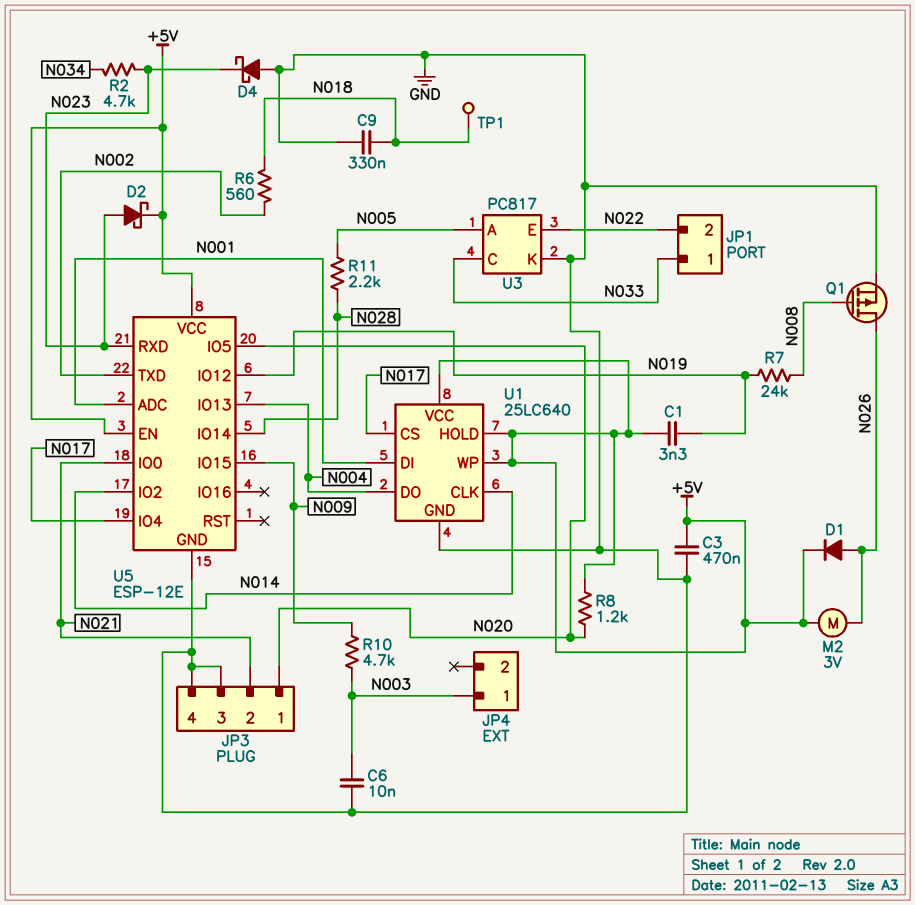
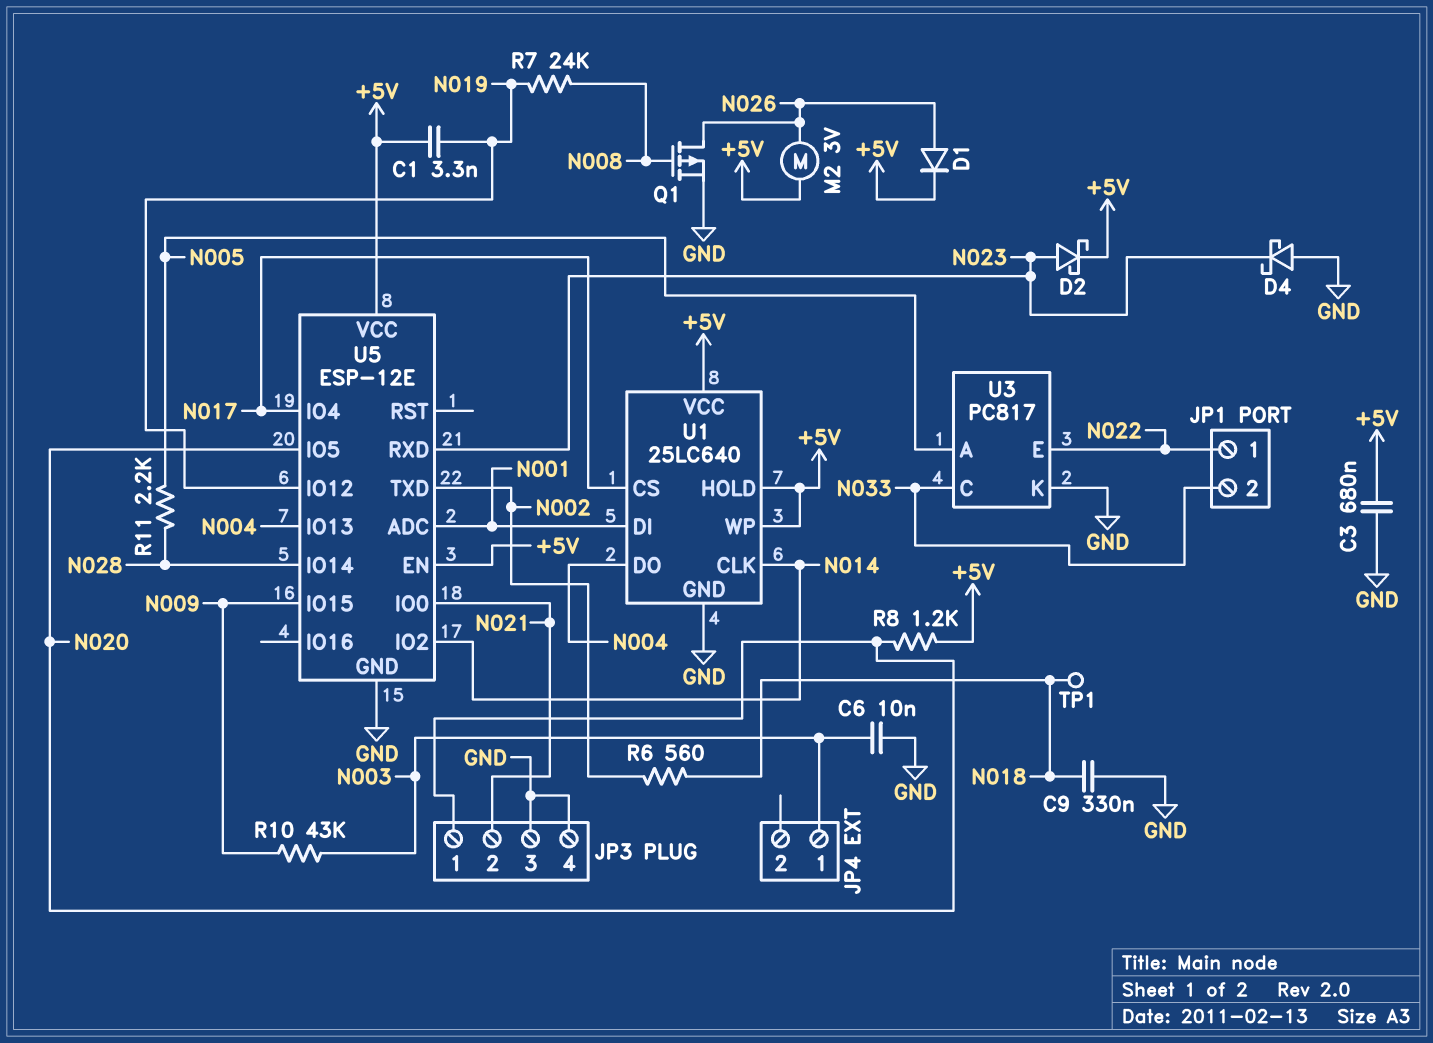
C3: 470nF (+5V, GND) -> 680nF (+5V, GND)
JP1 pin 1: N033 -> N022
JP1 pin 2: N022 -> N033
R2: 4.7k (N023, N034) -> none
R10: 4.7k (N003, N009) -> 43k (N003, N009)

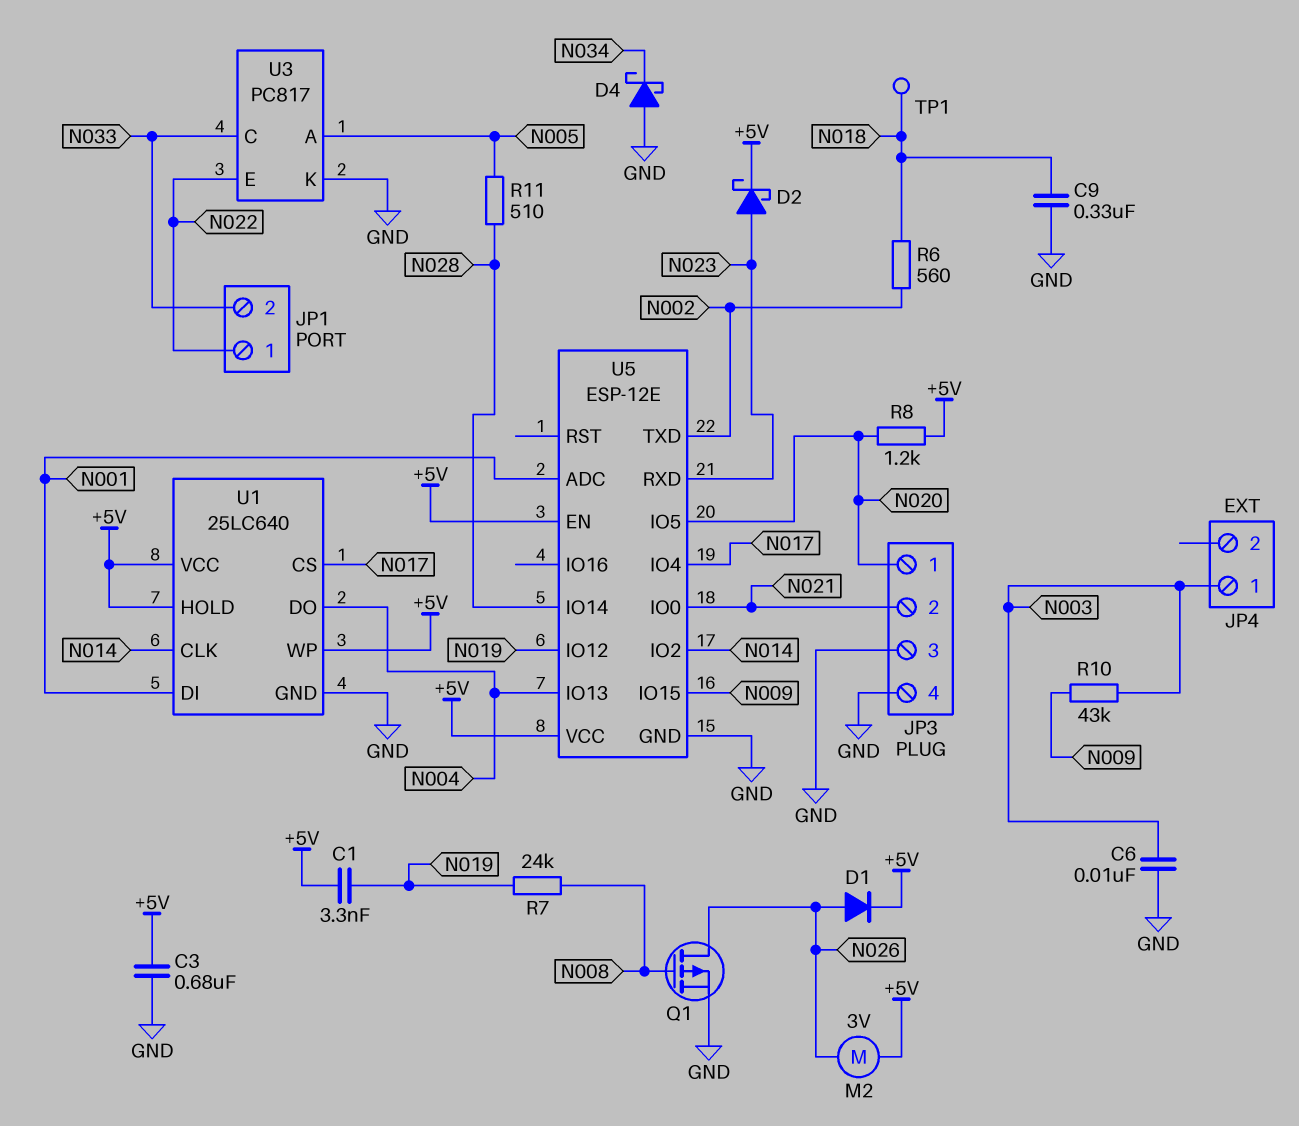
D4: schottky (A GND, K N023) -> schottky (A GND, K N034)
R11: 2.2k (N005, N028) -> 510 (N005, N028)

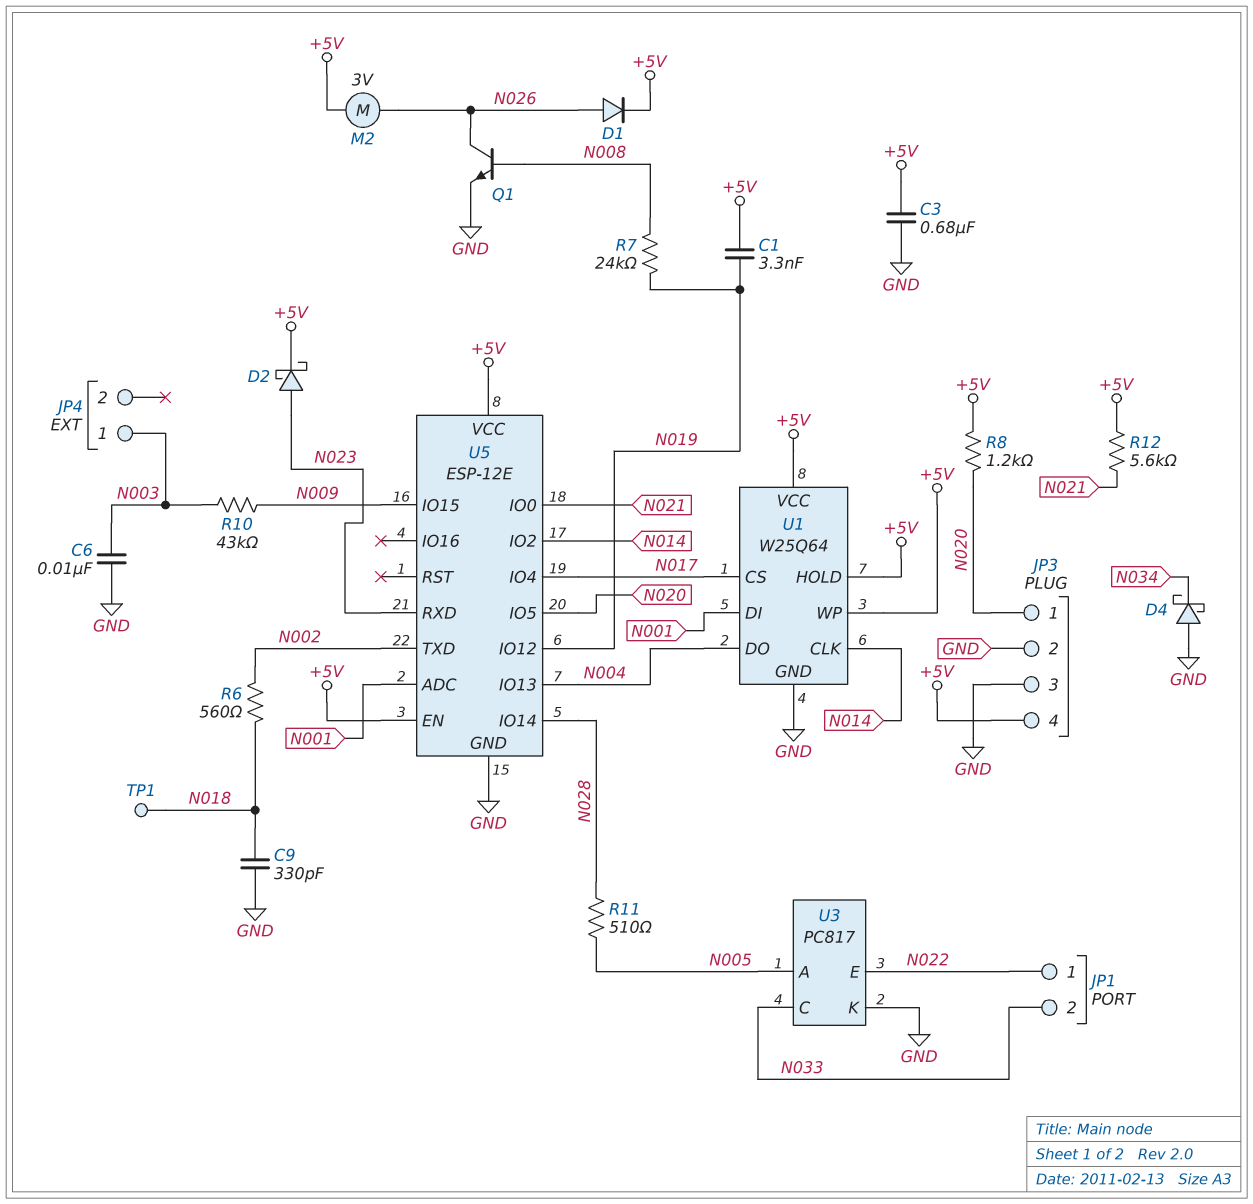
C9: 330nF (GND, N018) -> 330pF (GND, N018)
JP3 pin 2: N021 -> GND
JP3 pin 4: GND -> +5V
Q1: PMOS (G N008, D N026, S GND) -> NPN (B N008, C N026, E GND)
R12: none -> 5.6k (+5V, N021)
U1: 25LC640 -> W25Q64

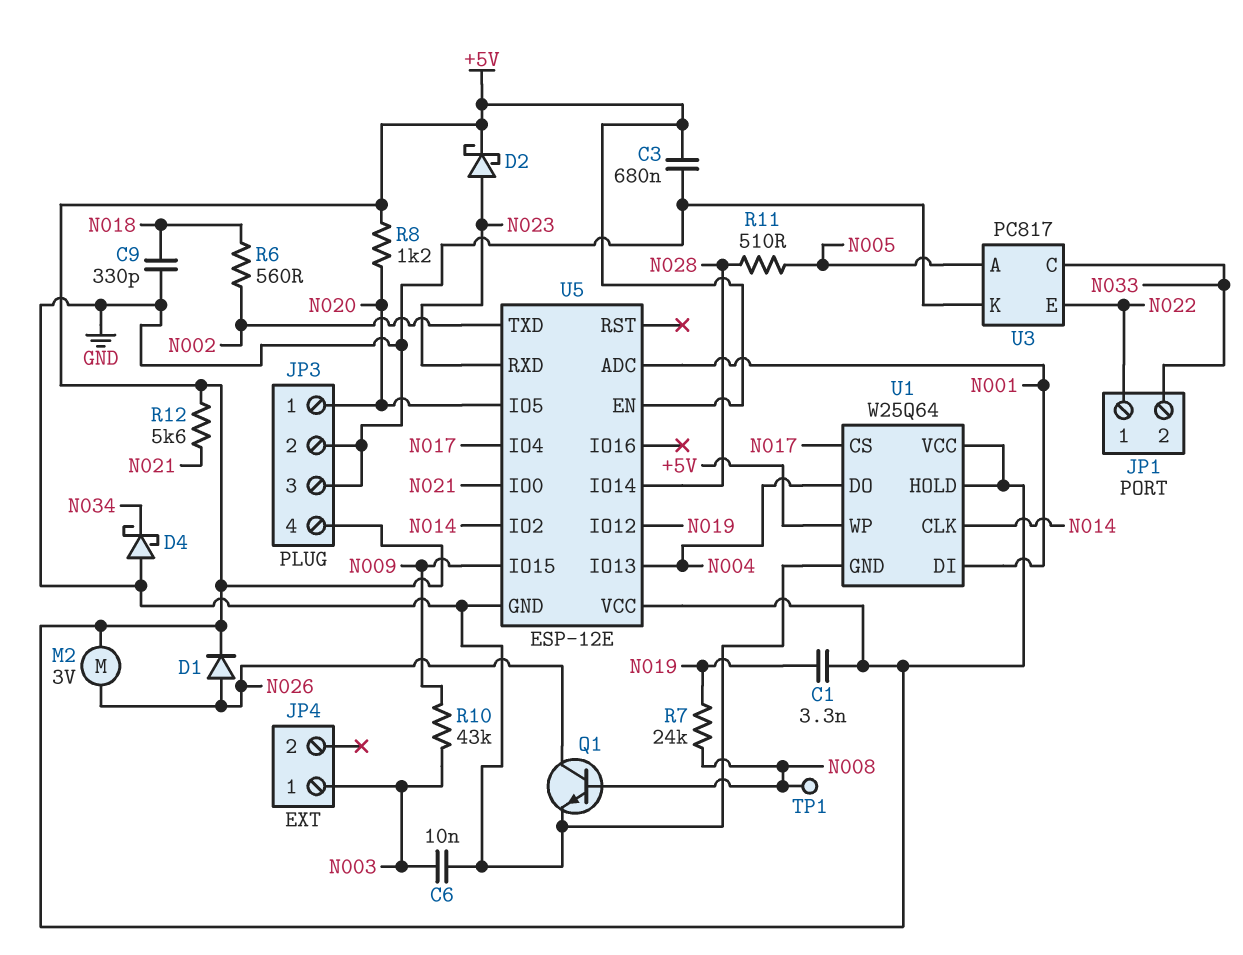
TP1: test point (N018) -> test point (N008)

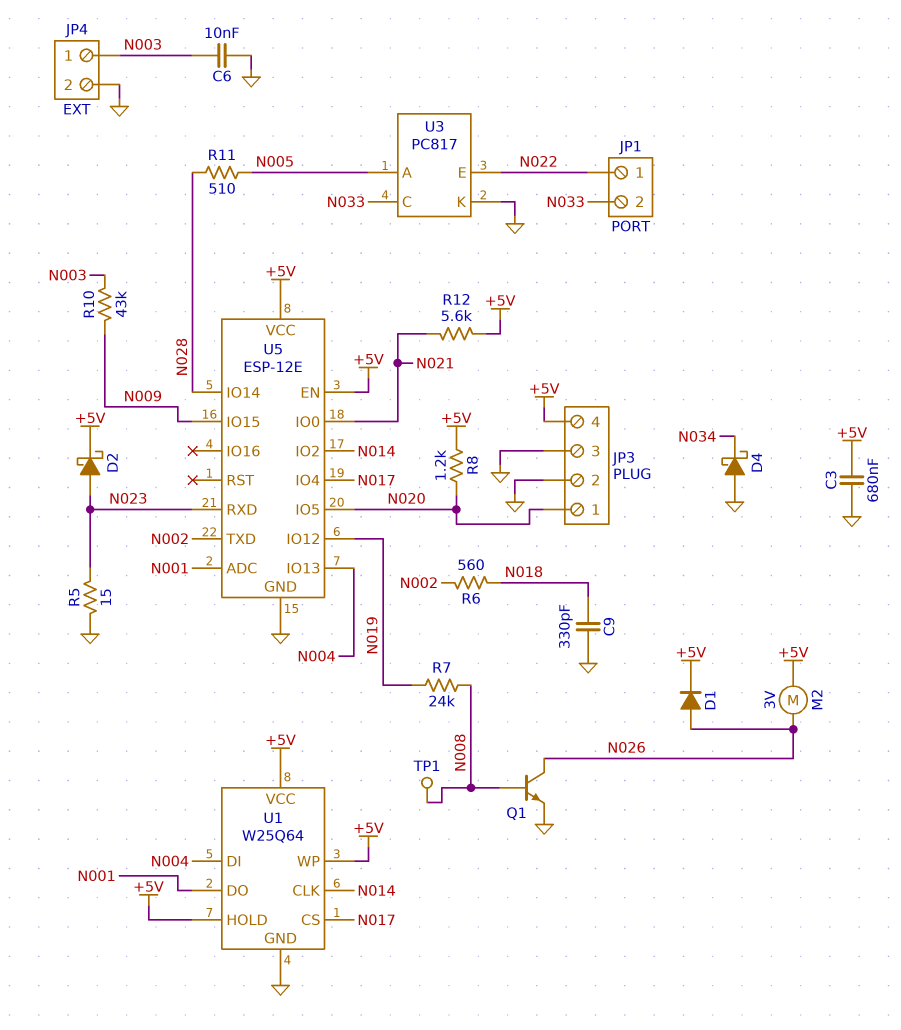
C1: 3.3nF (+5V, N019) -> none
JP4 pin 2: none -> GND
R5: none -> 15 (GND, N023)
U1 pin DI: N001 -> N004
U1 pin DO: N004 -> N001

